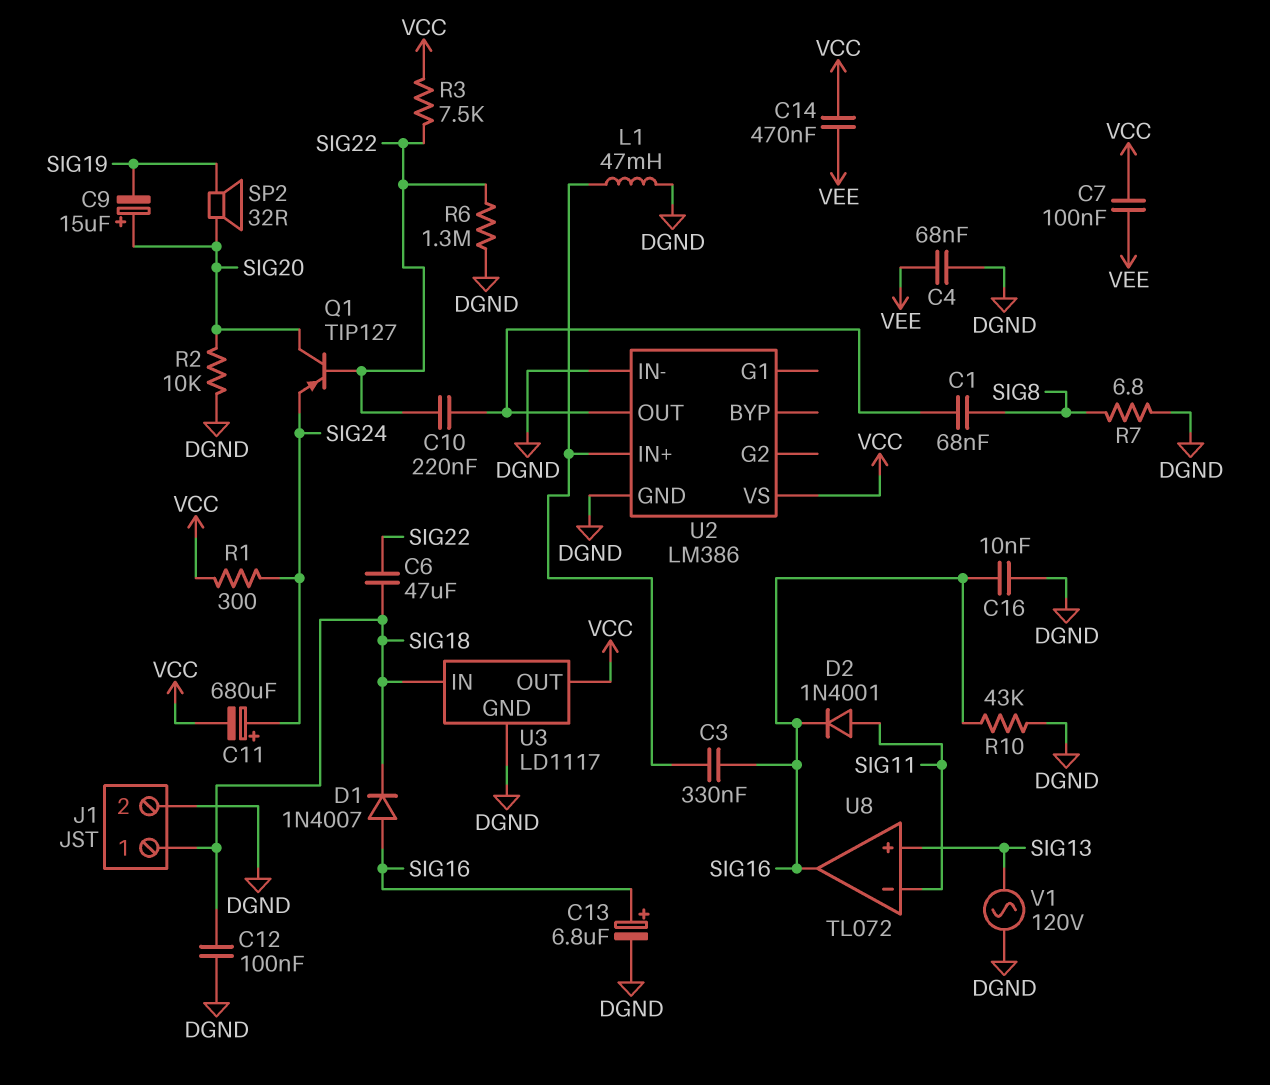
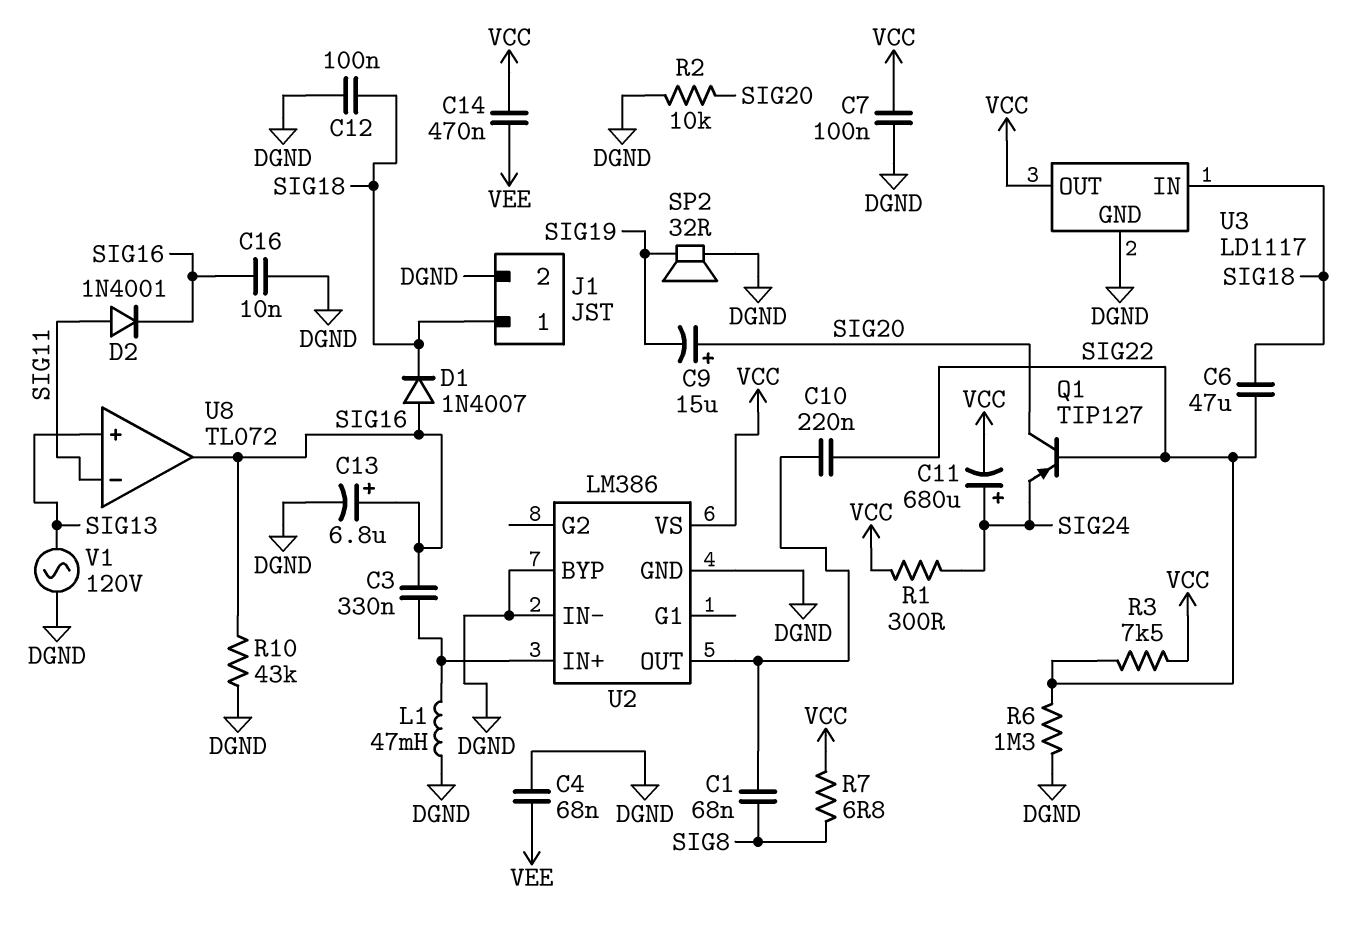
C7: 100nF (VCC, VEE) -> 100nF (DGND, VCC)
R7: 6.8 (DGND, SIG8) -> 6.8 (SIG8, VCC)
SP2: speaker 32R (SIG19, SIG20) -> speaker 32R (DGND, SIG19)
U2 pin BYP: none -> DGND

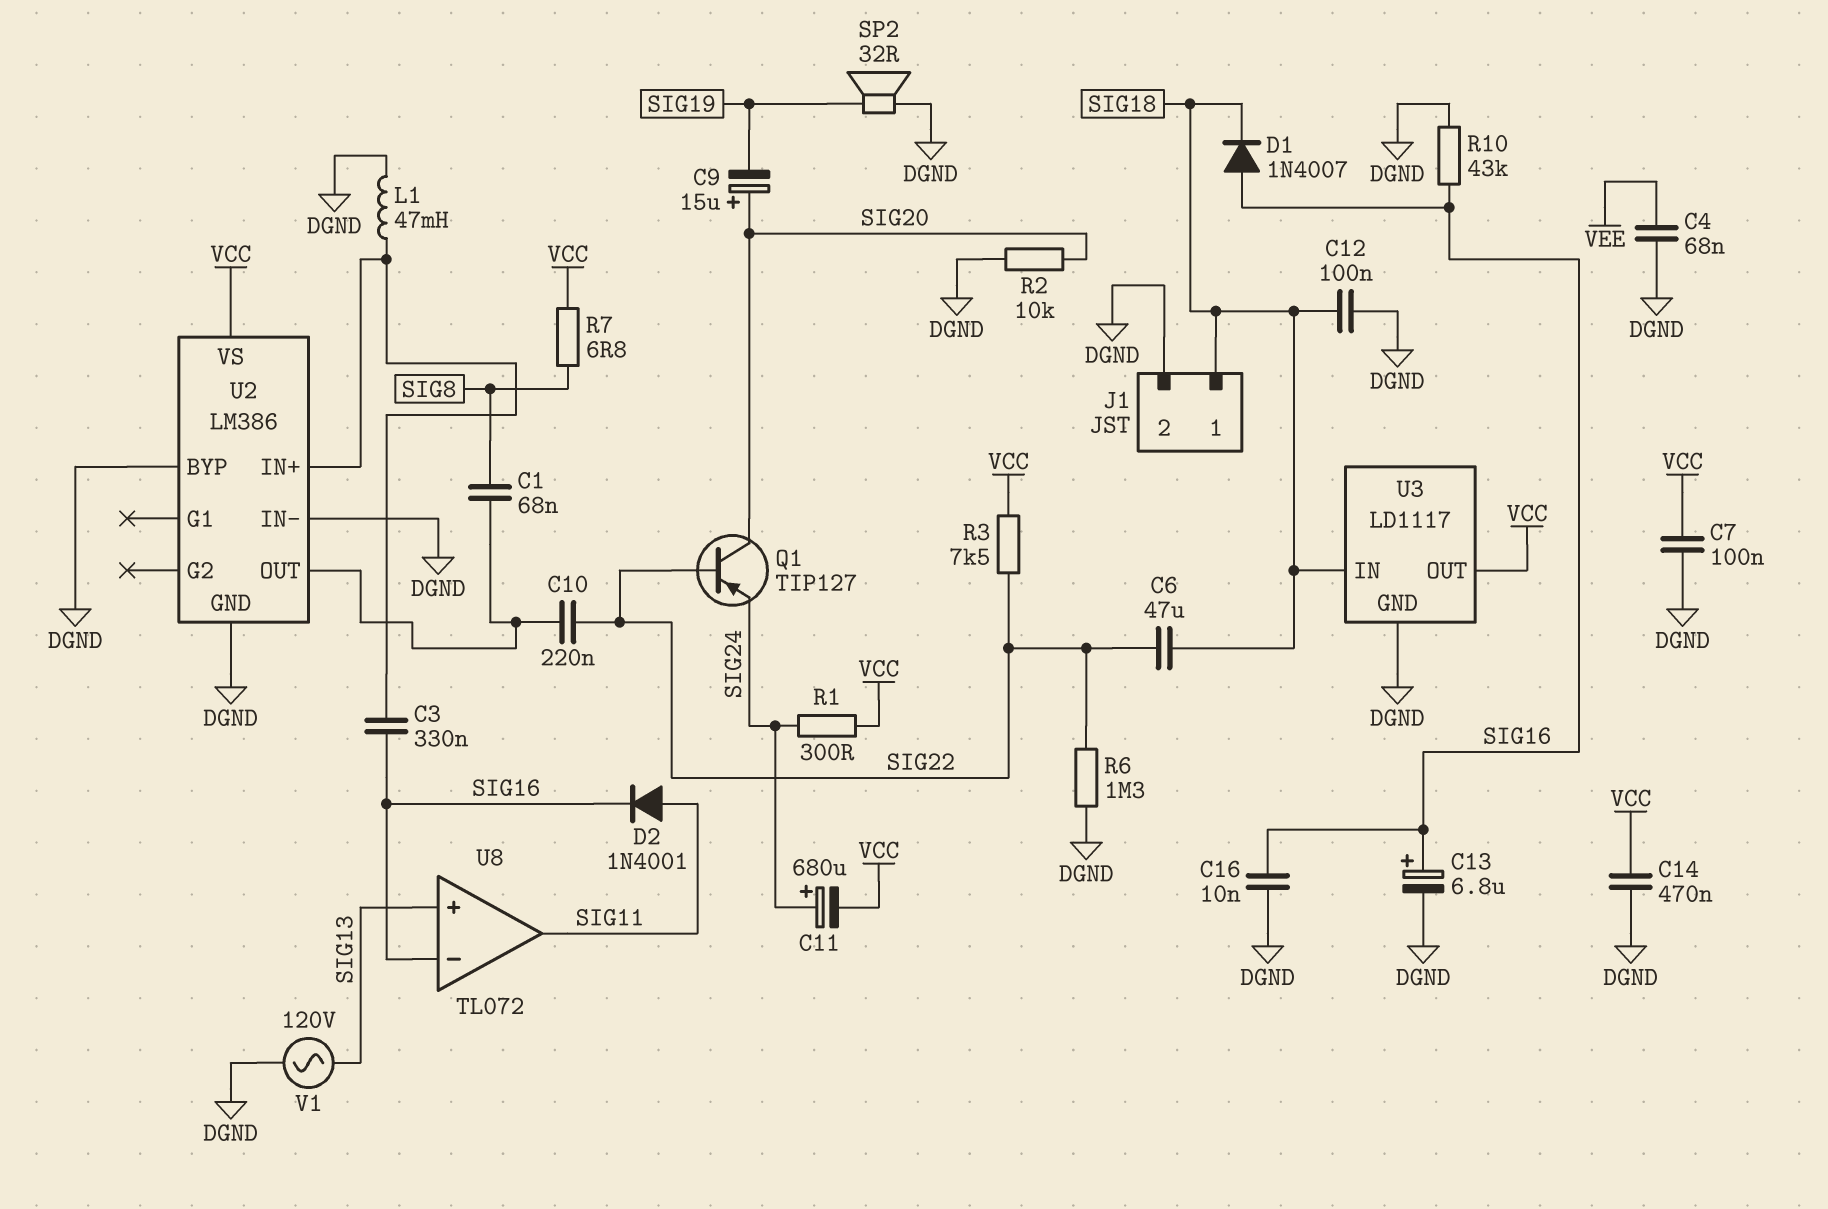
C14: 470nF (VCC, VEE) -> 470nF (DGND, VCC)
U8 pin in-: SIG11 -> SIG16
U8 pin out: SIG16 -> SIG11

